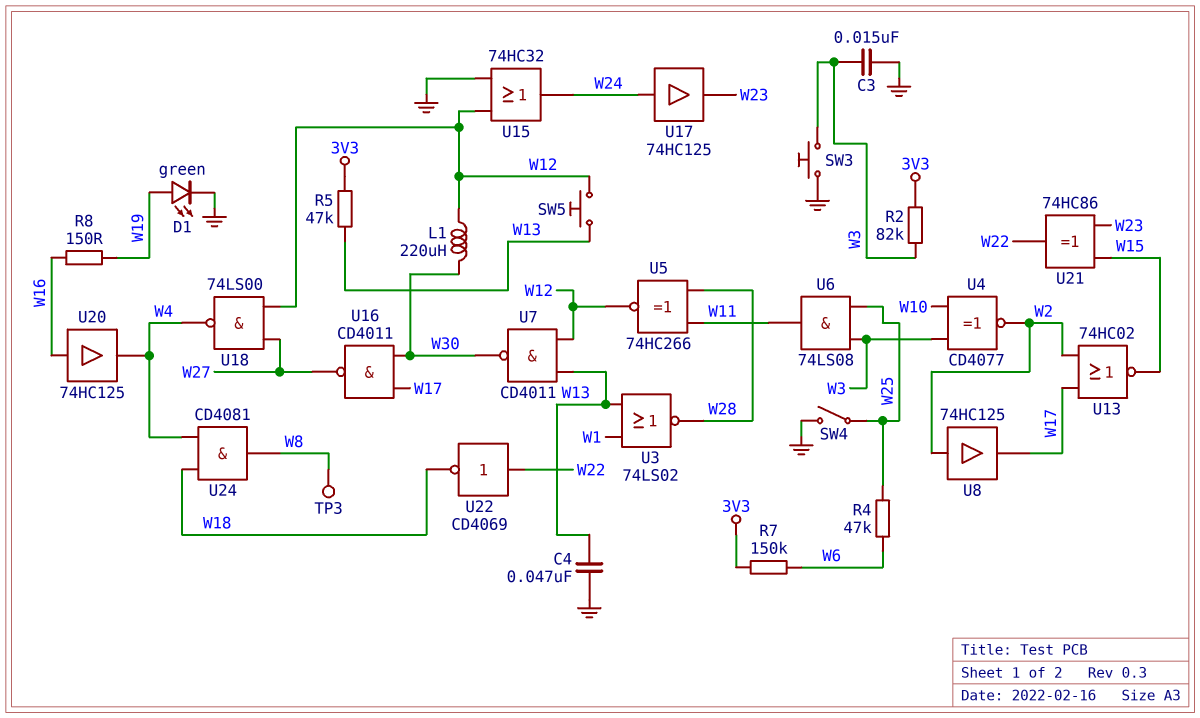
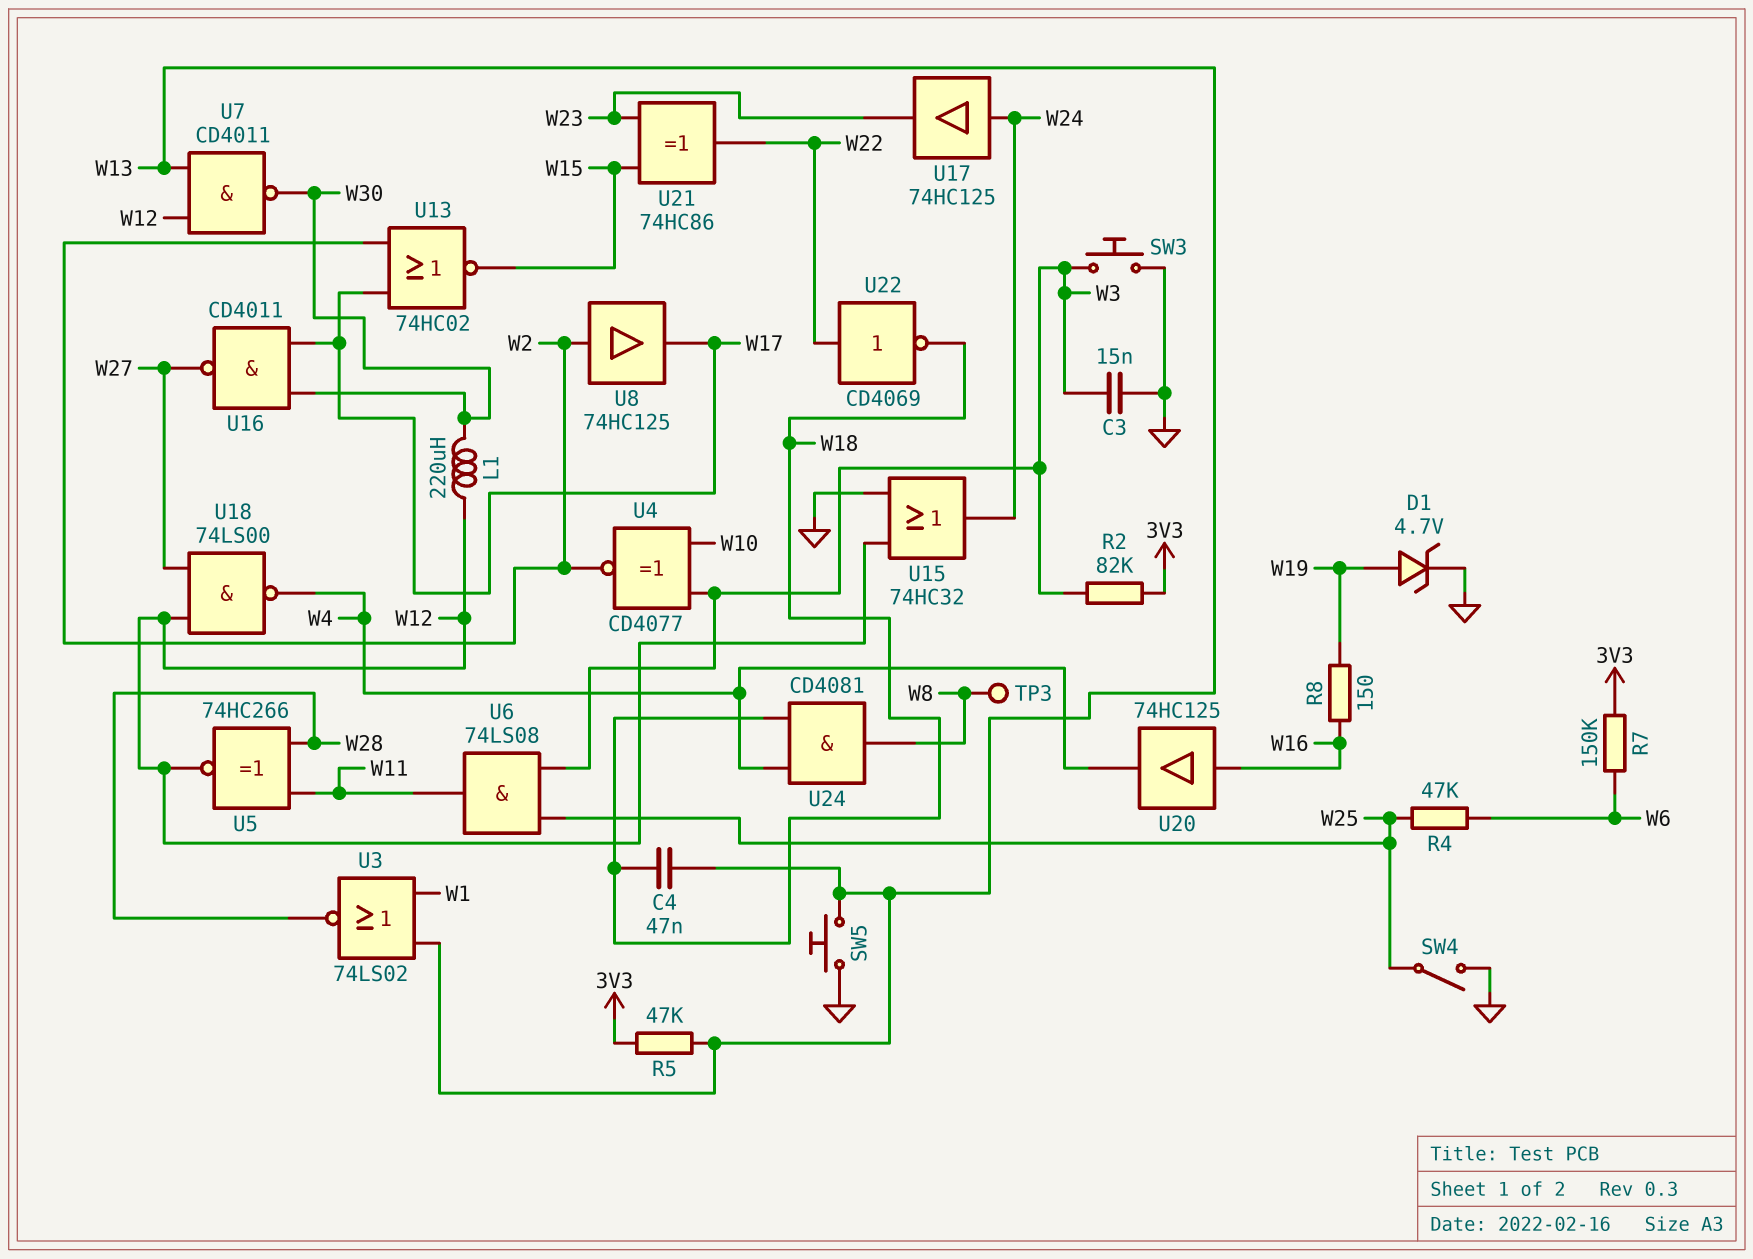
C4: 47nF (GND, W13) -> 47nF (W13, W18)
D1: LED green (A W19, K GND) -> zener 4.7V (A W19, K GND)
SW5: button (W12, W13) -> button (GND, W13)

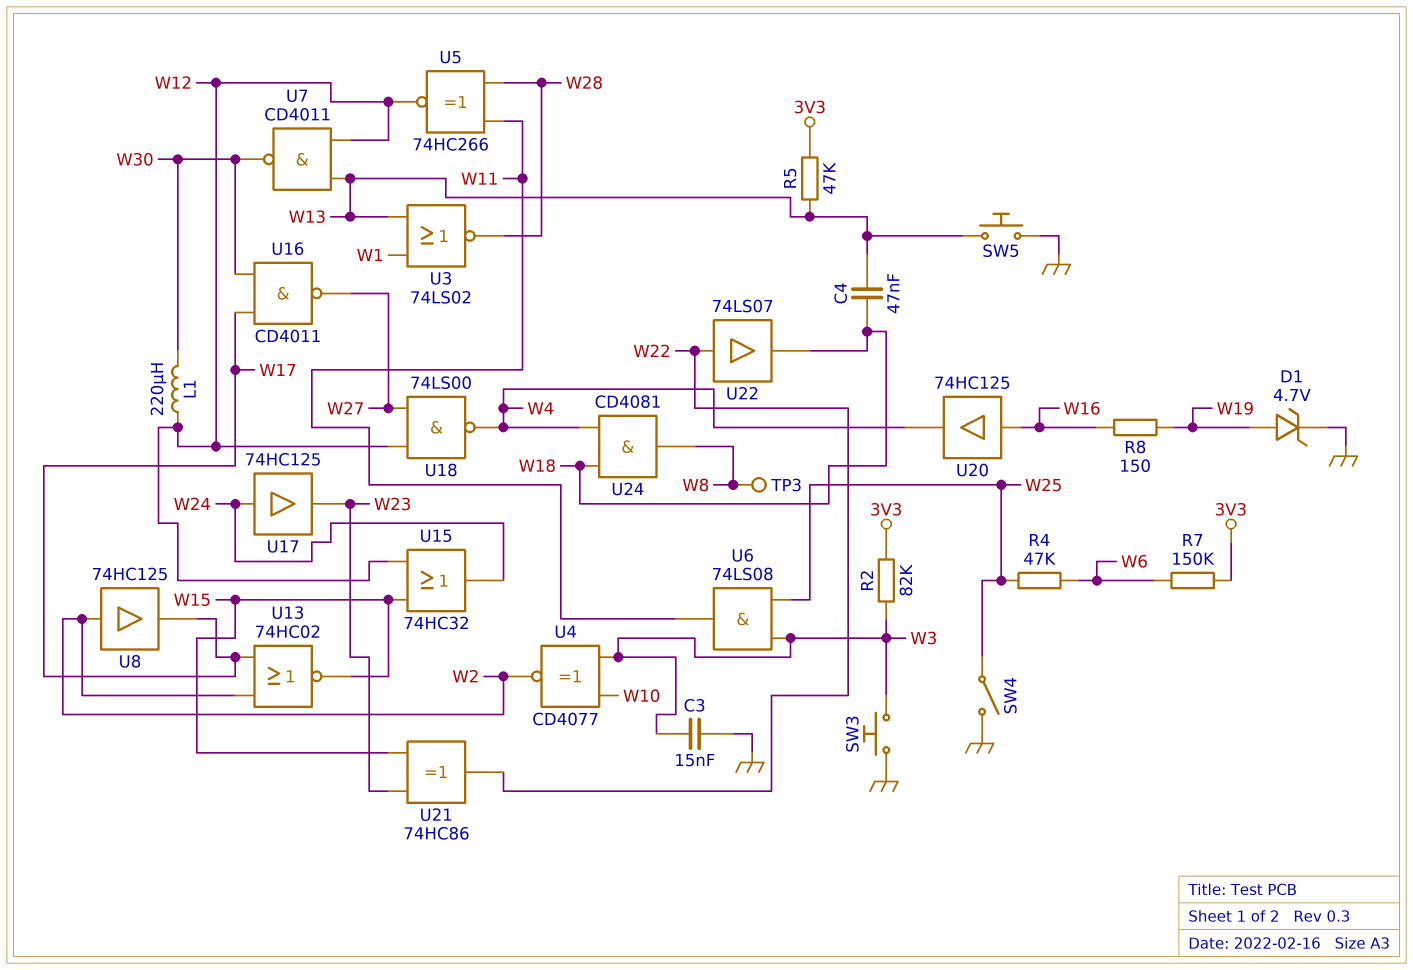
U15: OR 74HC32 (in GND, in W12, out W24) -> OR 74HC32 (in W12, in W15, out W24)
U22: NOT CD4069 (in W22, out W18) -> buffer 74LS07 (in W22, out W18)

